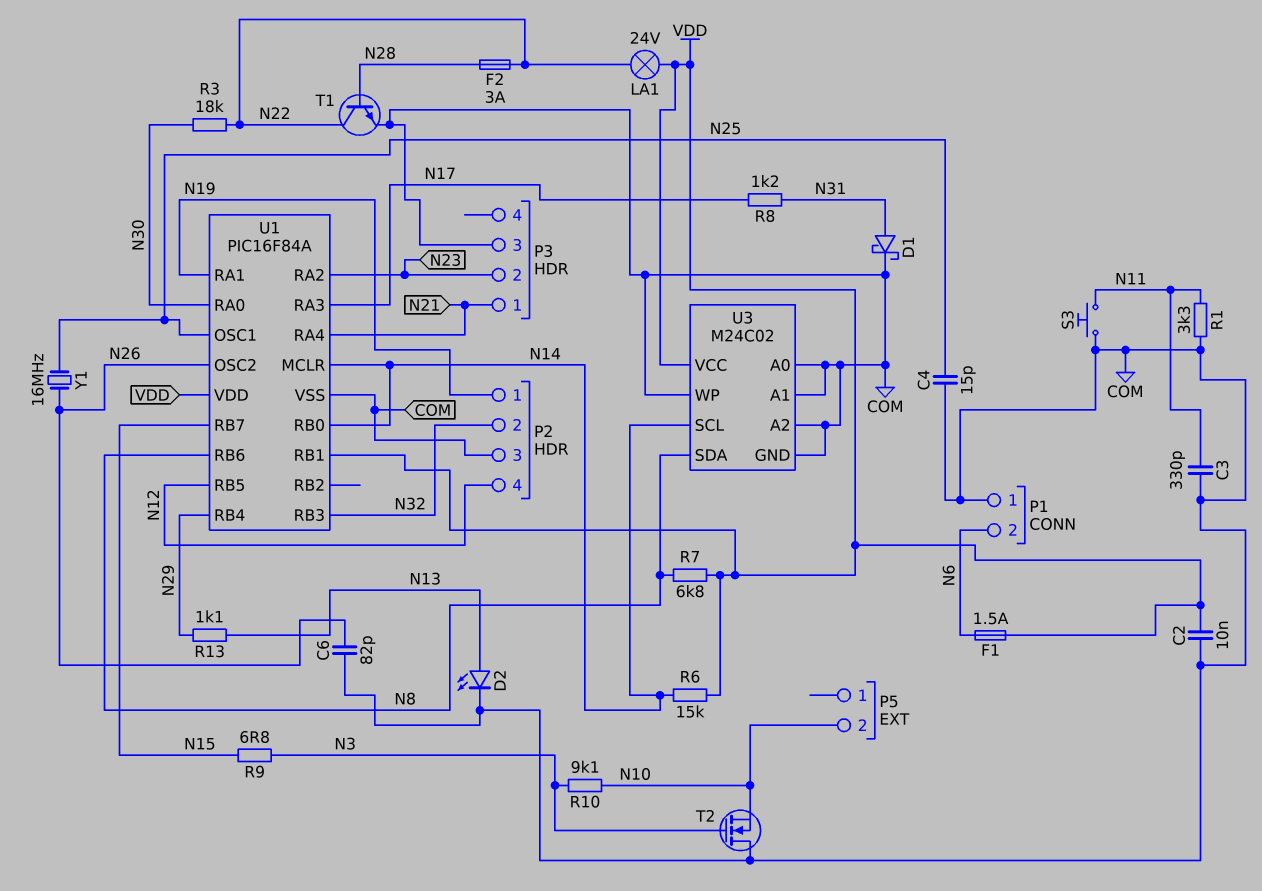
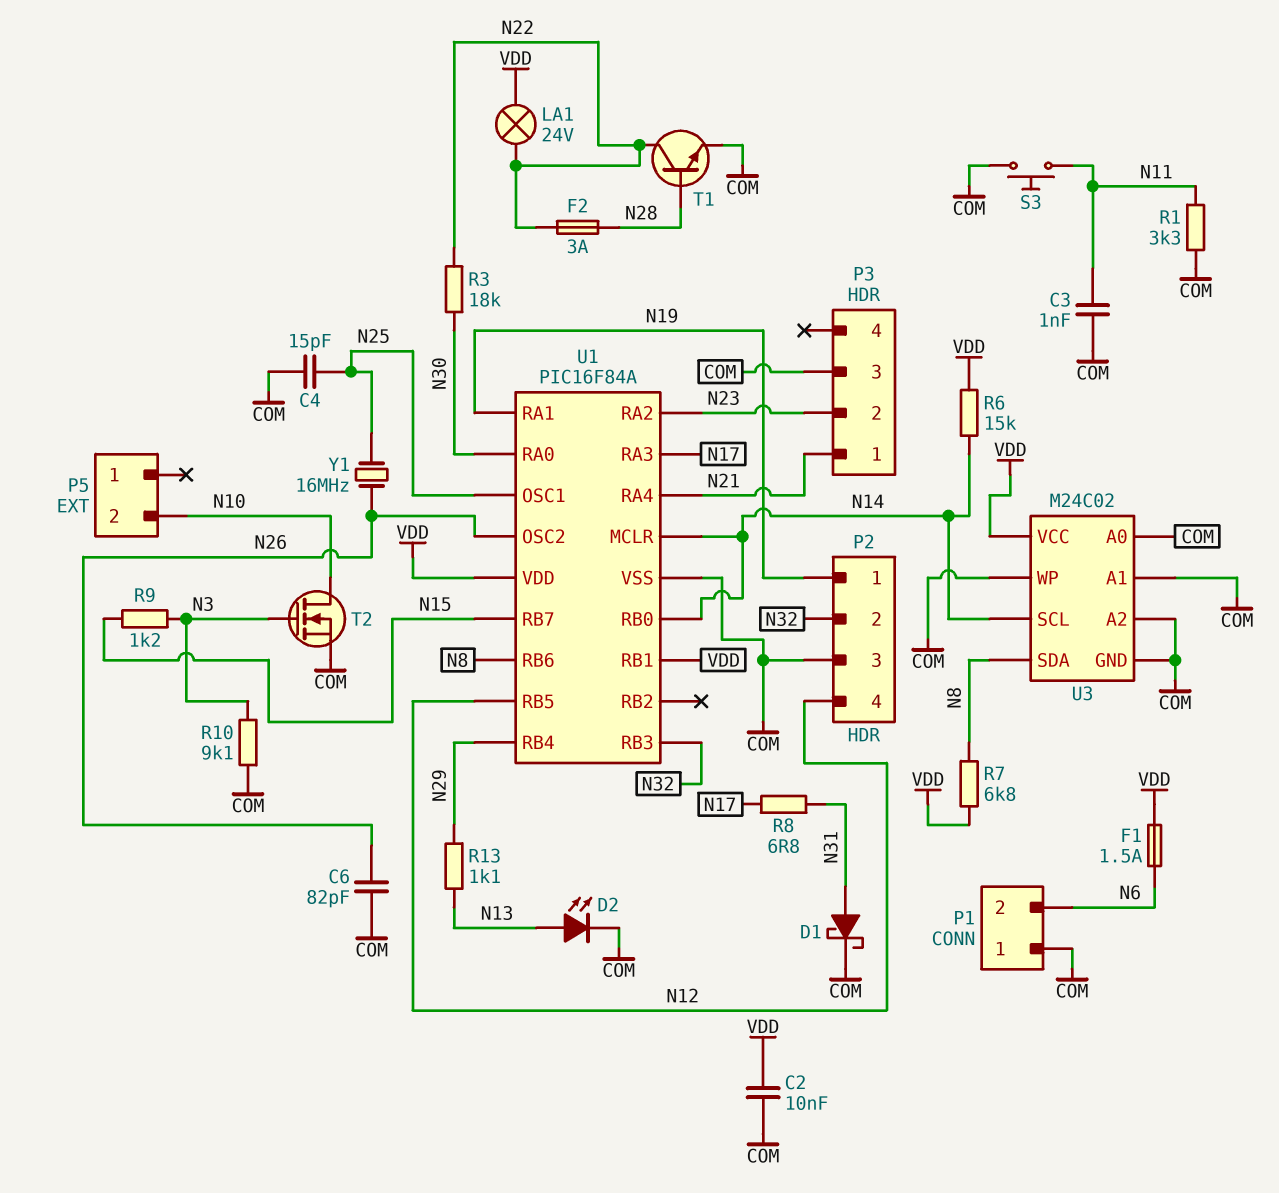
C3: 330pF (COM, N11) -> 1nF (COM, N11)
R8: 1.2k (N17, N31) -> 6.8 (N17, N31)
R9: 6.8 (N3, N15) -> 1.2k (N3, N15)
R10: 9.1k (N3, N10) -> 9.1k (COM, N3)
T2: NMOS (G N3, D COM, S N10) -> NMOS (G N3, D N10, S COM)

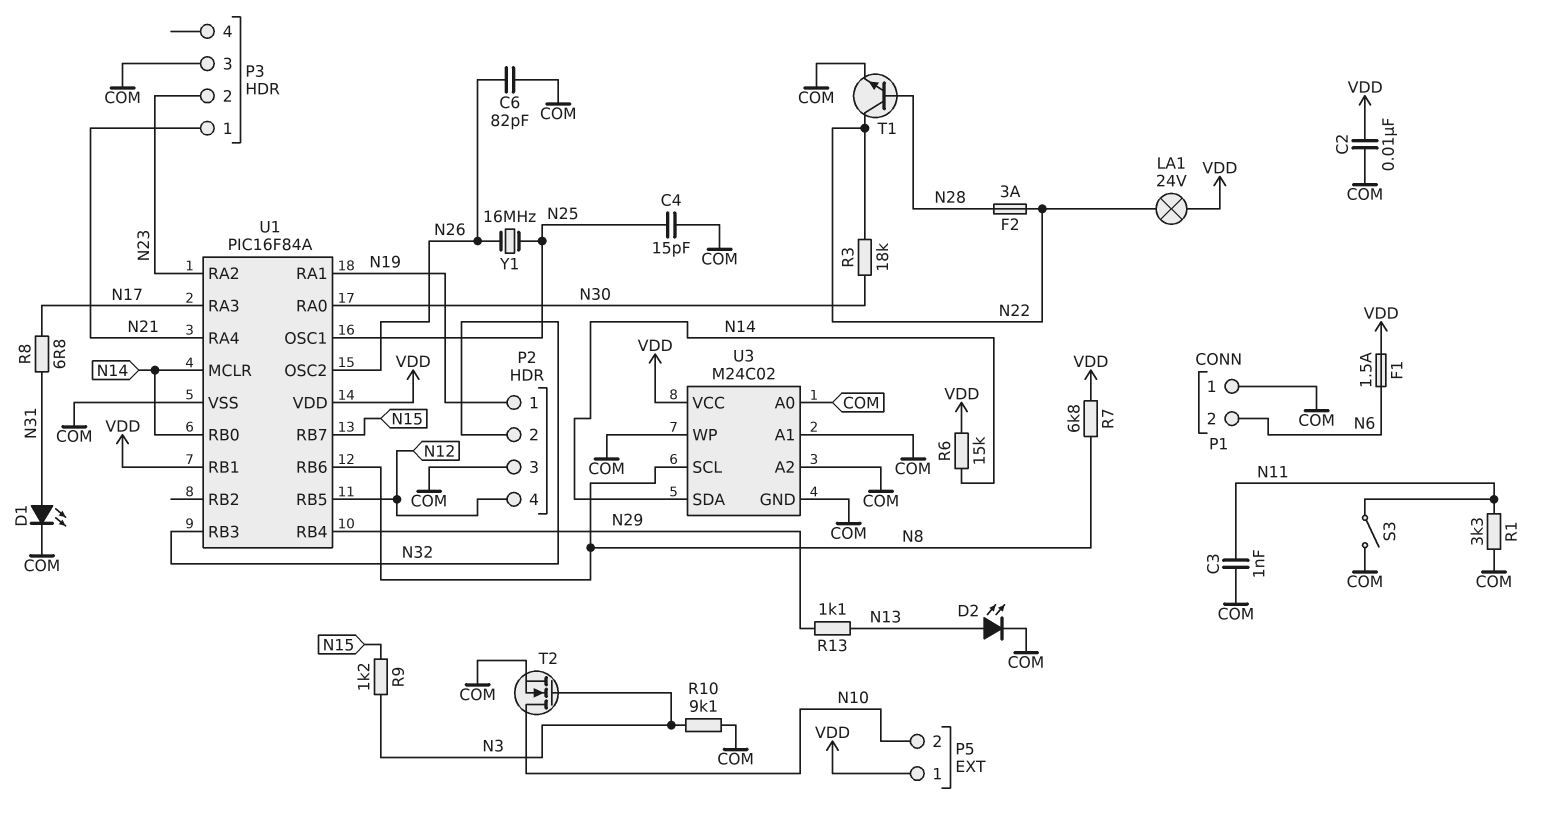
D1: schottky (A N31, K COM) -> LED (A N31, K COM)
P5 pin 1: none -> VDD
S3: button (COM, N11) -> switch (COM, N11)
U3 pin SCL: N14 -> N8
U3 pin SDA: N8 -> N14

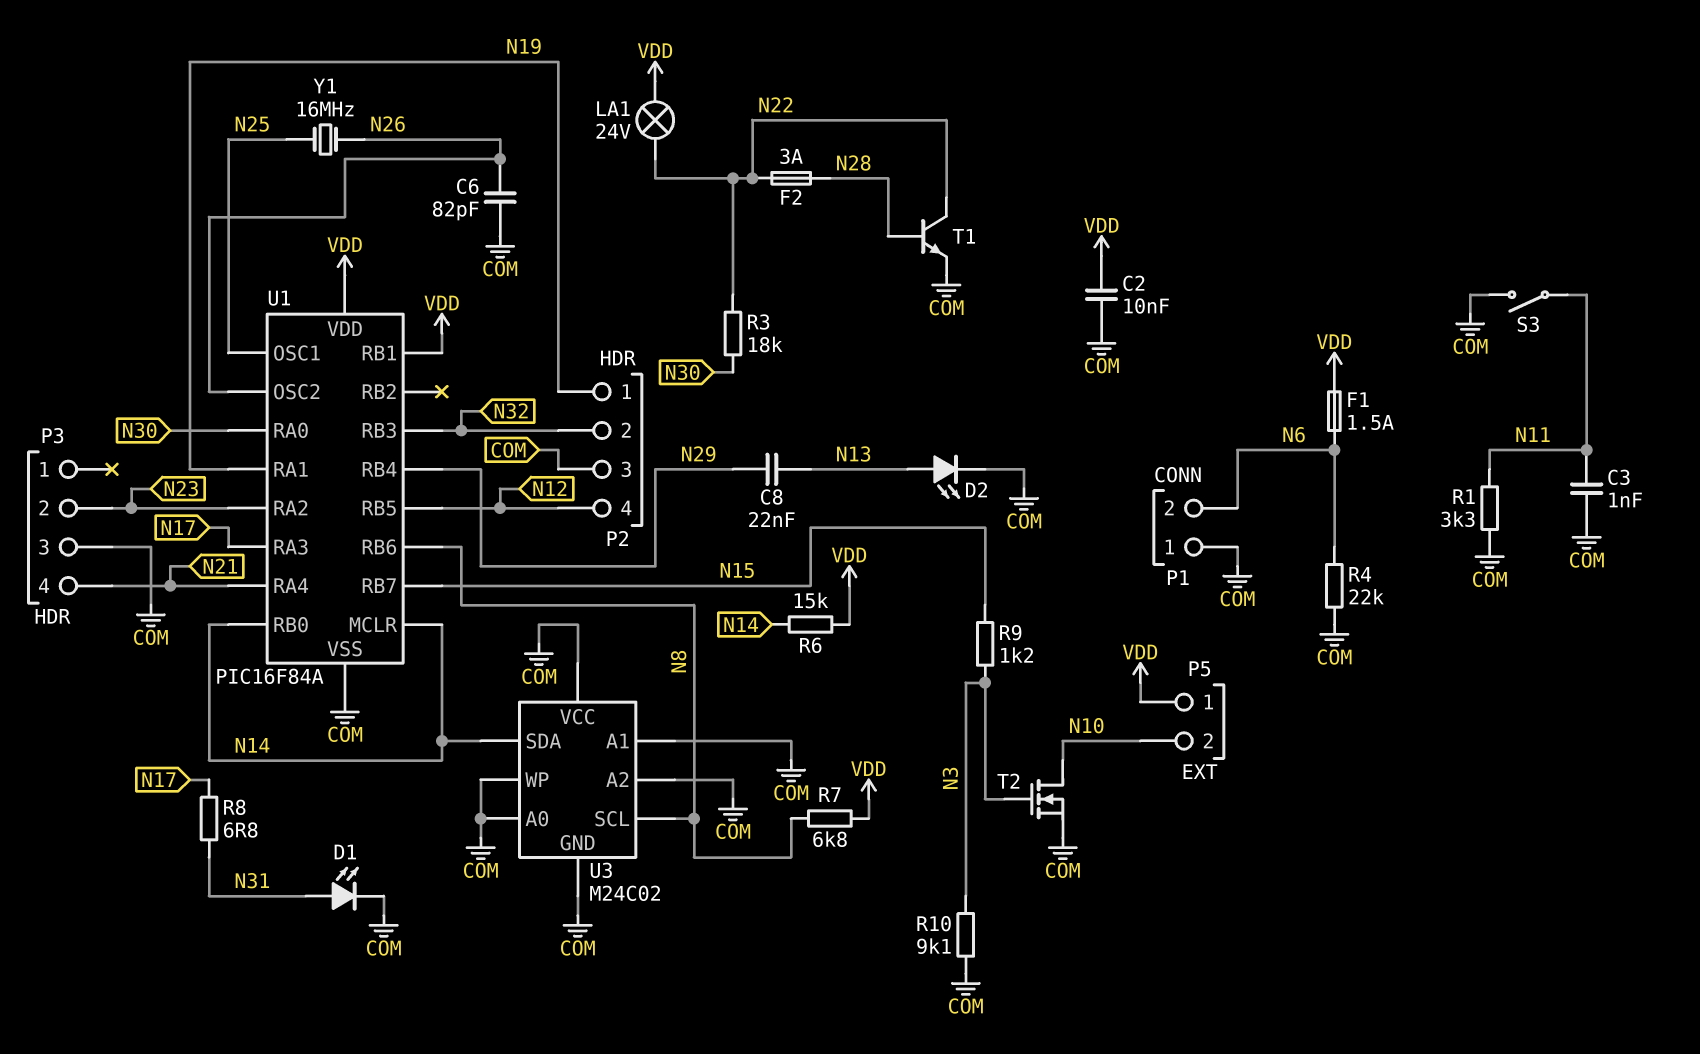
C4: 15pF (COM, N25) -> none
C8: none -> 22nF (N13, N29)
P3 pin 1: N21 -> none
P3 pin 4: none -> N21
R4: none -> 22k (COM, N6)
R13: 1.1k (N13, N29) -> none
U3 pin VCC: VDD -> COM

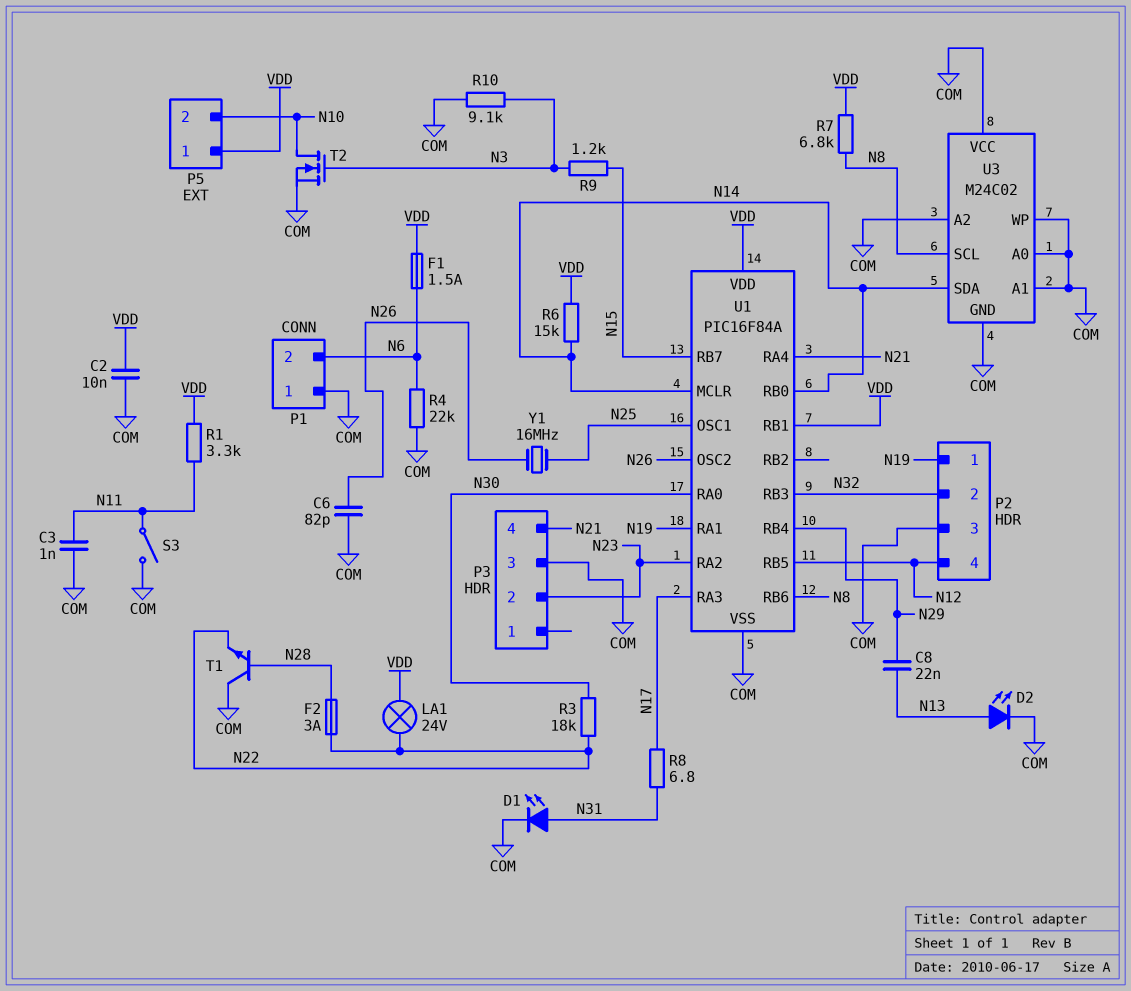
R1: 3.3k (COM, N11) -> 3.3k (N11, VDD)
T1: NPN (B N28, C N22, E COM) -> NPN (B N28, C COM, E N22)

